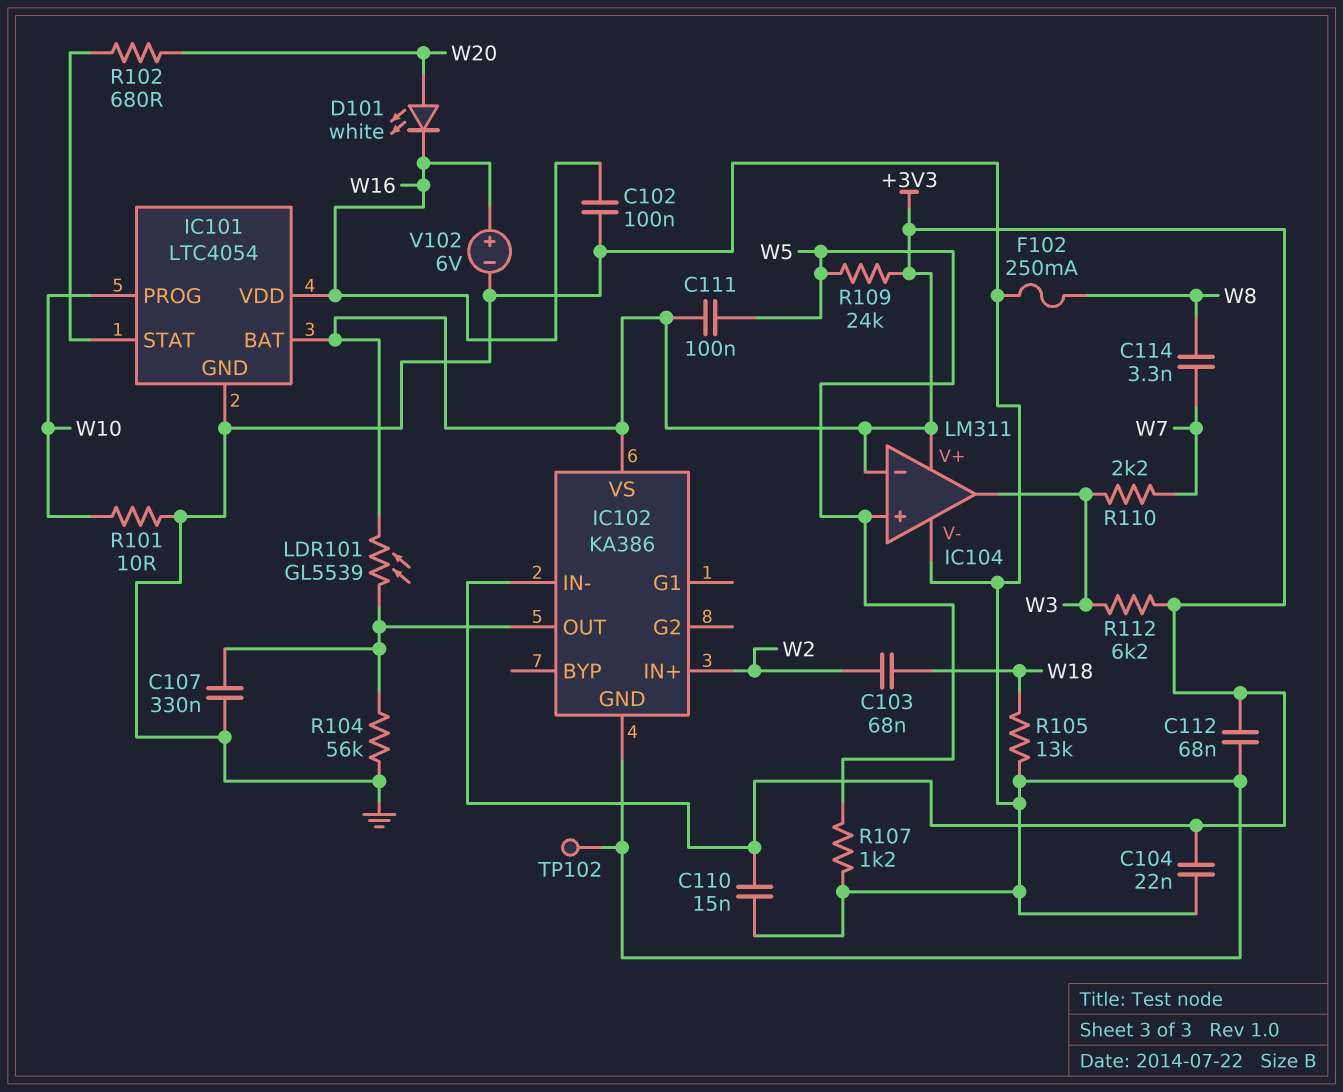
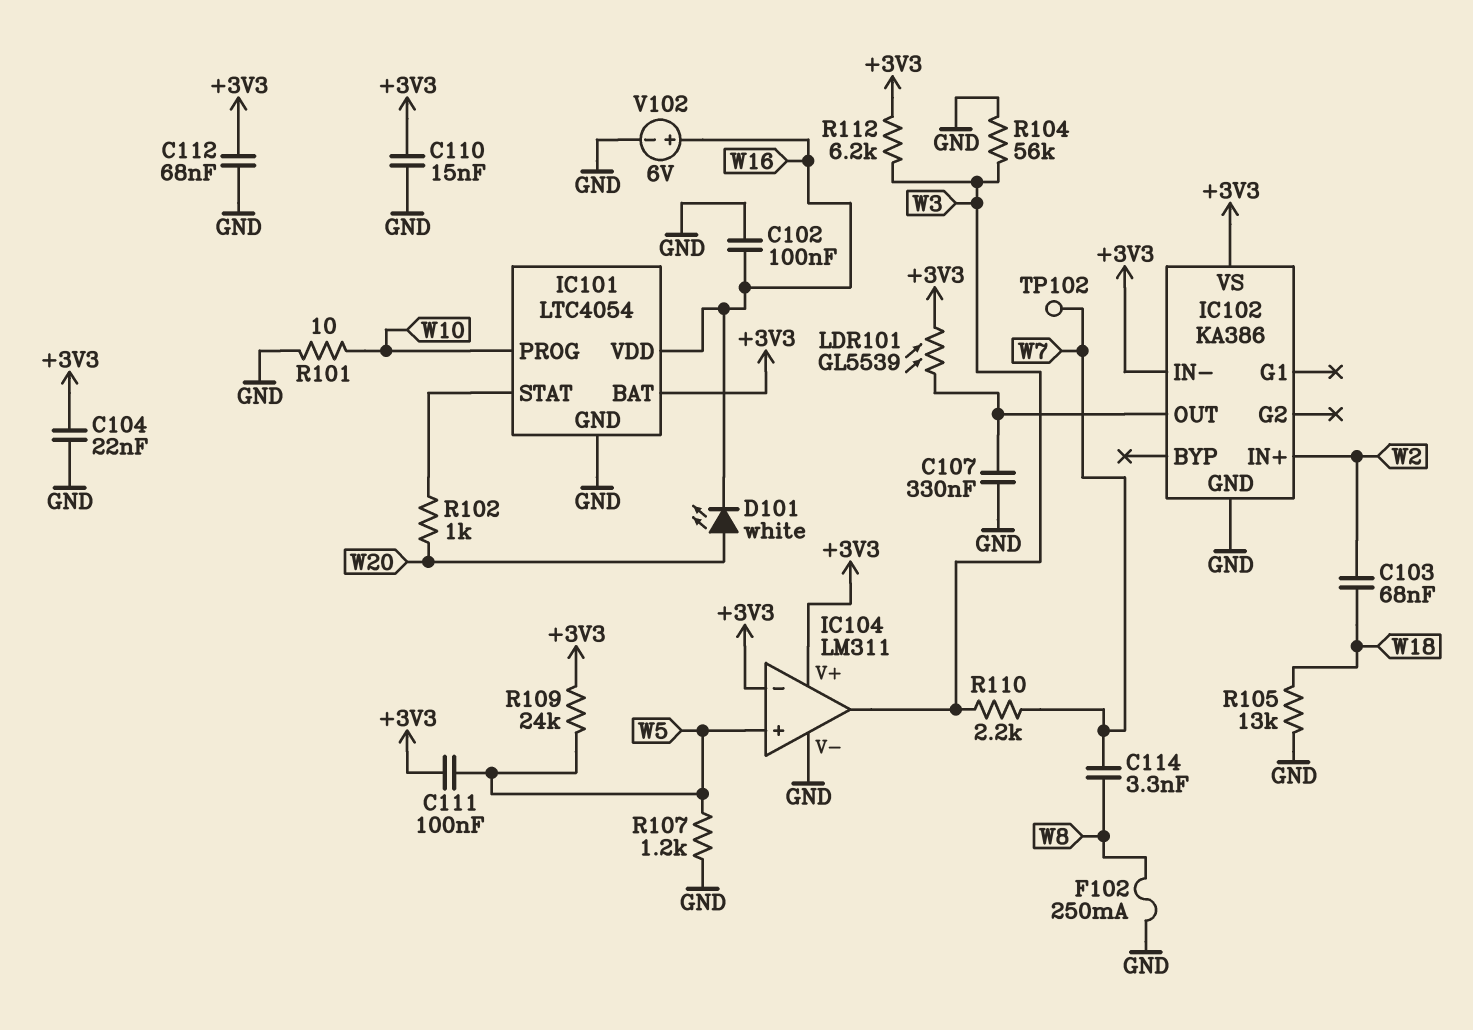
R102: 680 (IC101/STAT, W20) -> 1k (IC101/STAT, W20)
R104: 56k (GND, IC102/OUT) -> 56k (GND, W3)
TP102: test point (GND) -> test point (W7)

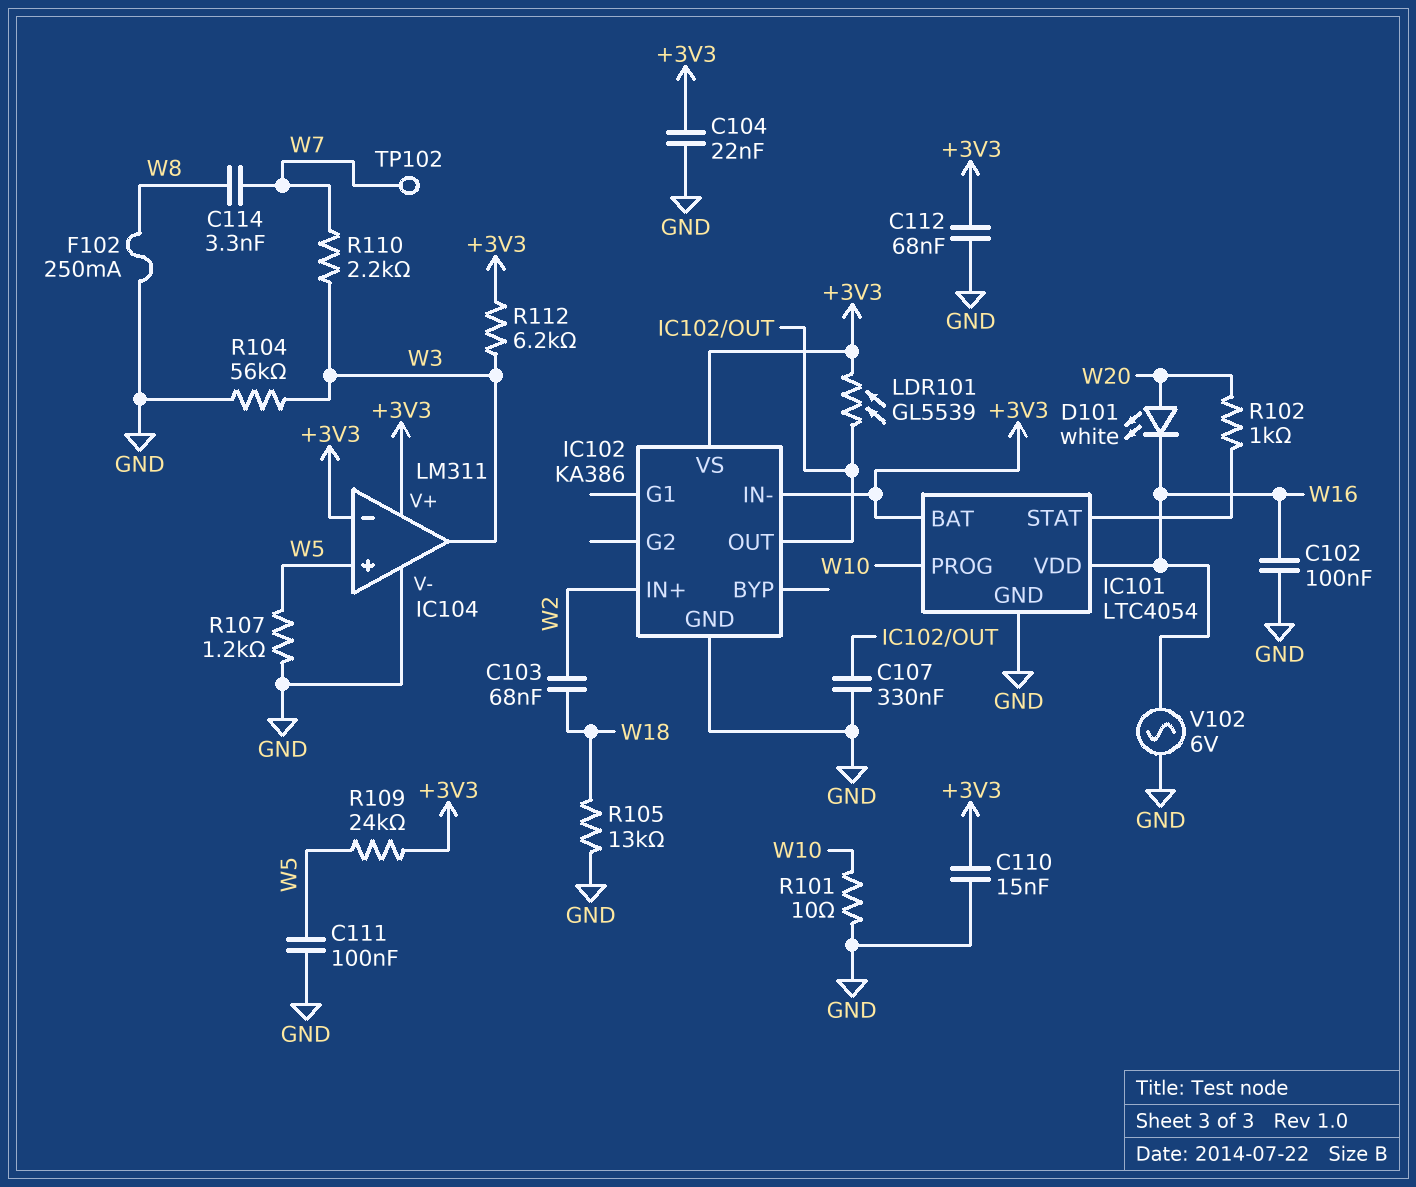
C111: 100nF (+3V3, W5) -> 100nF (GND, W5)
V102: 6V (plus W16, minus GND) -> AC 6V (GND, W16)

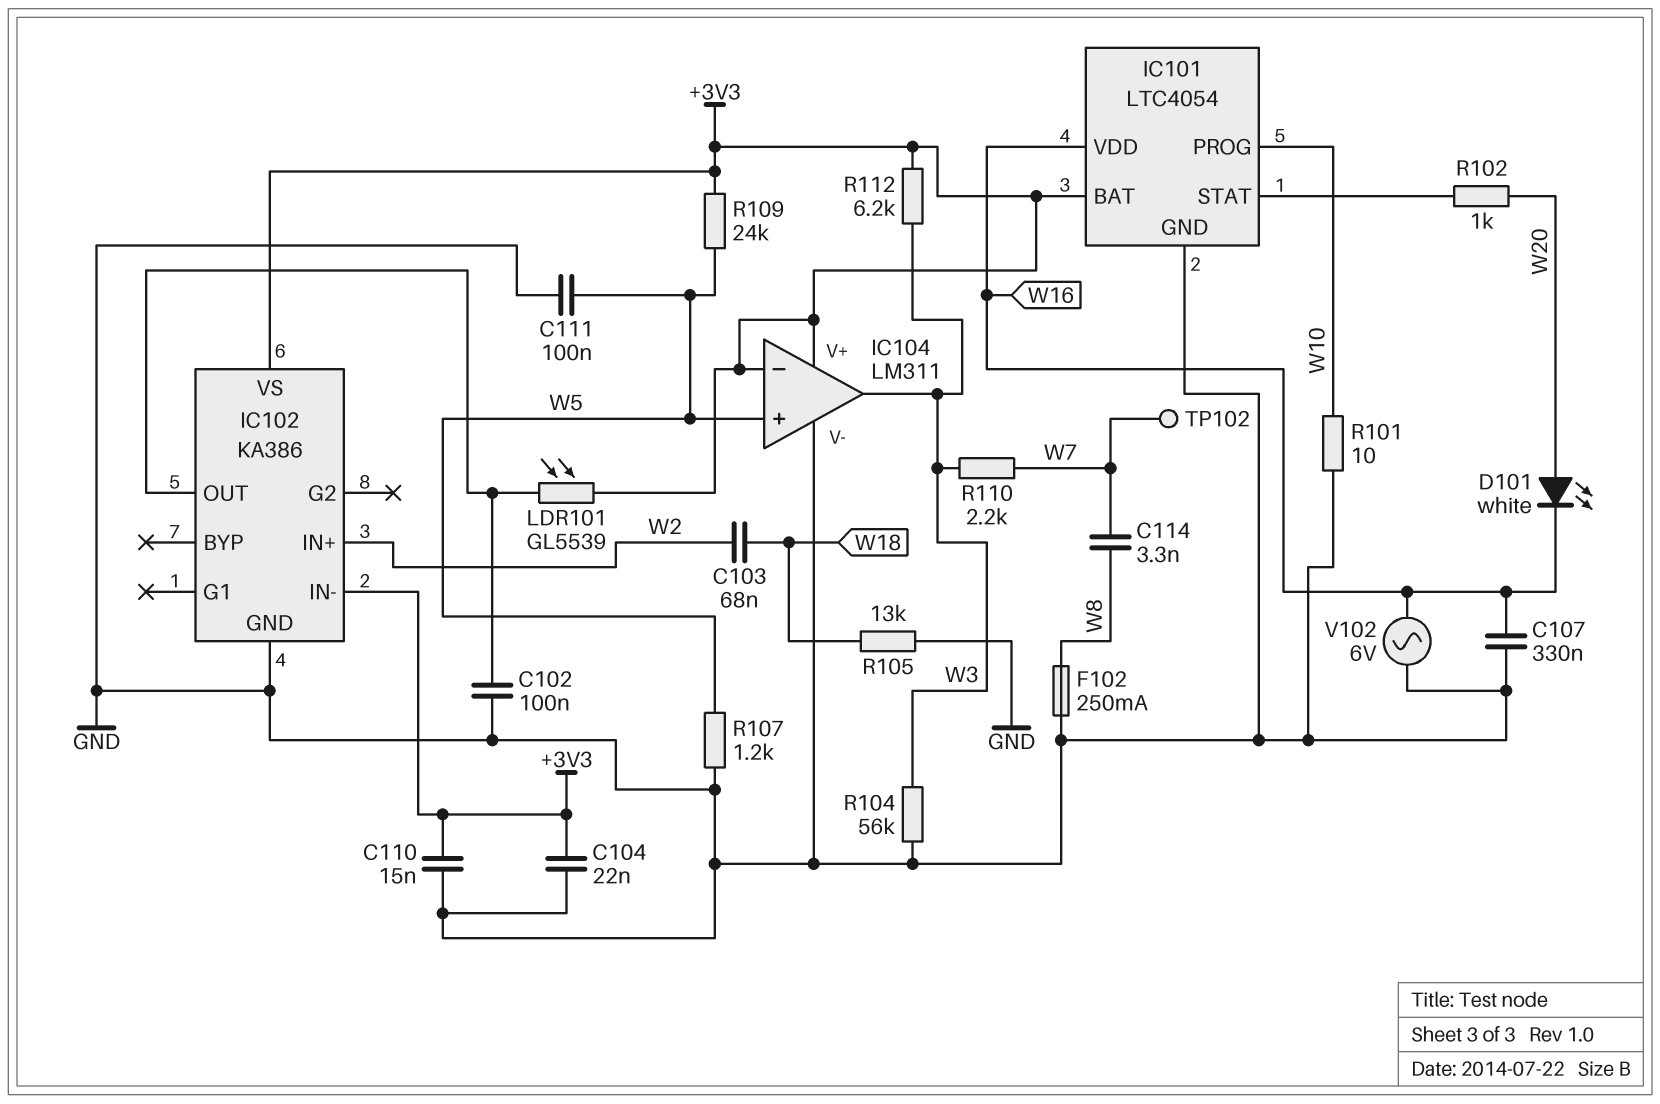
C102: 100nF (GND, W16) -> 100nF (GND, IC102/OUT)
C107: 330nF (GND, IC102/OUT) -> 330nF (GND, W16)
C112: 68nF (+3V3, GND) -> none

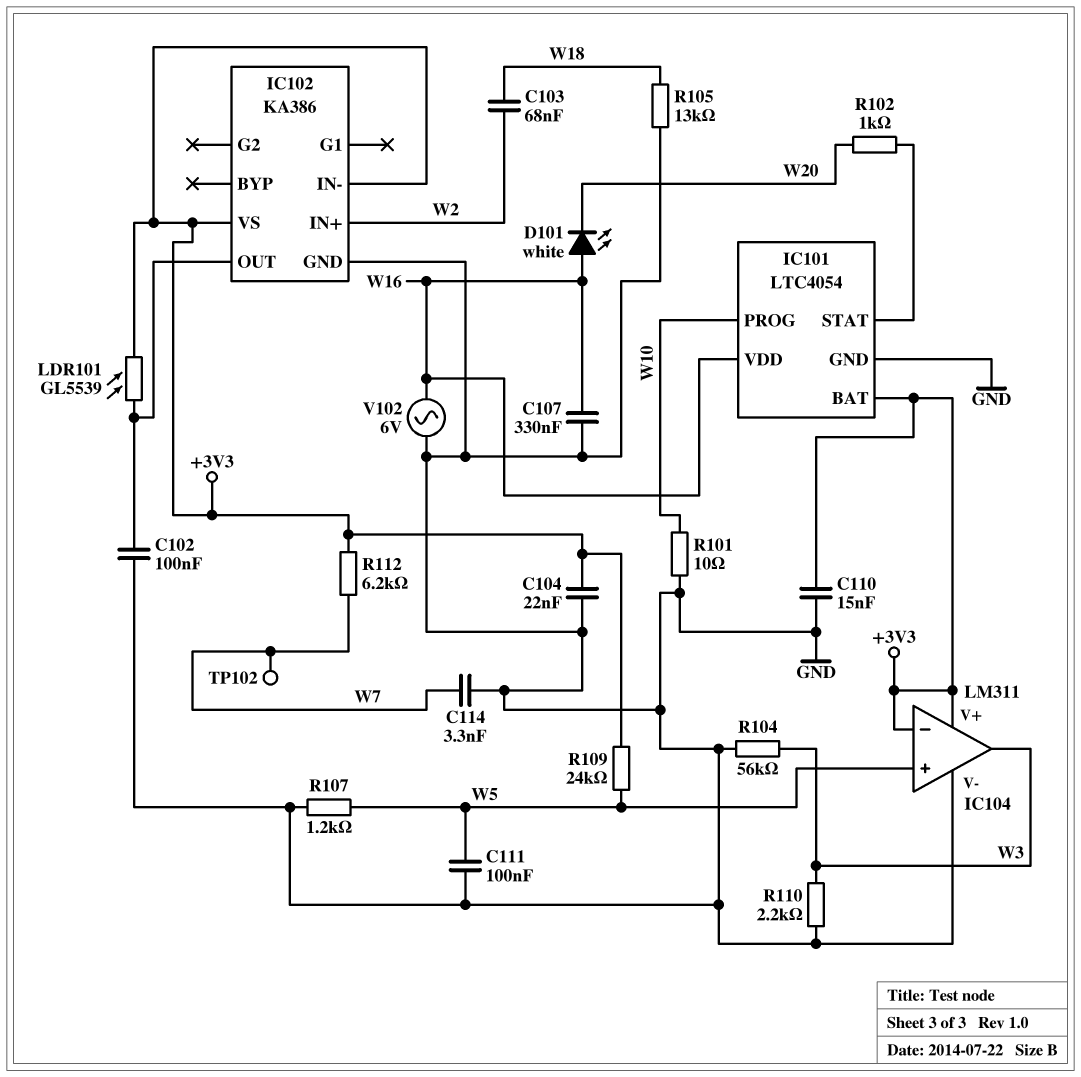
C114: 3.3nF (W7, W8) -> 3.3nF (GND, W7)
D101: LED white (A W20, K W16) -> LED white (A W16, K W20)
F102: 250mA (GND, W8) -> none
R110: 2.2k (W3, W7) -> 2.2k (GND, W3)
R112: 6.2k (+3V3, W3) -> 6.2k (+3V3, W7)

